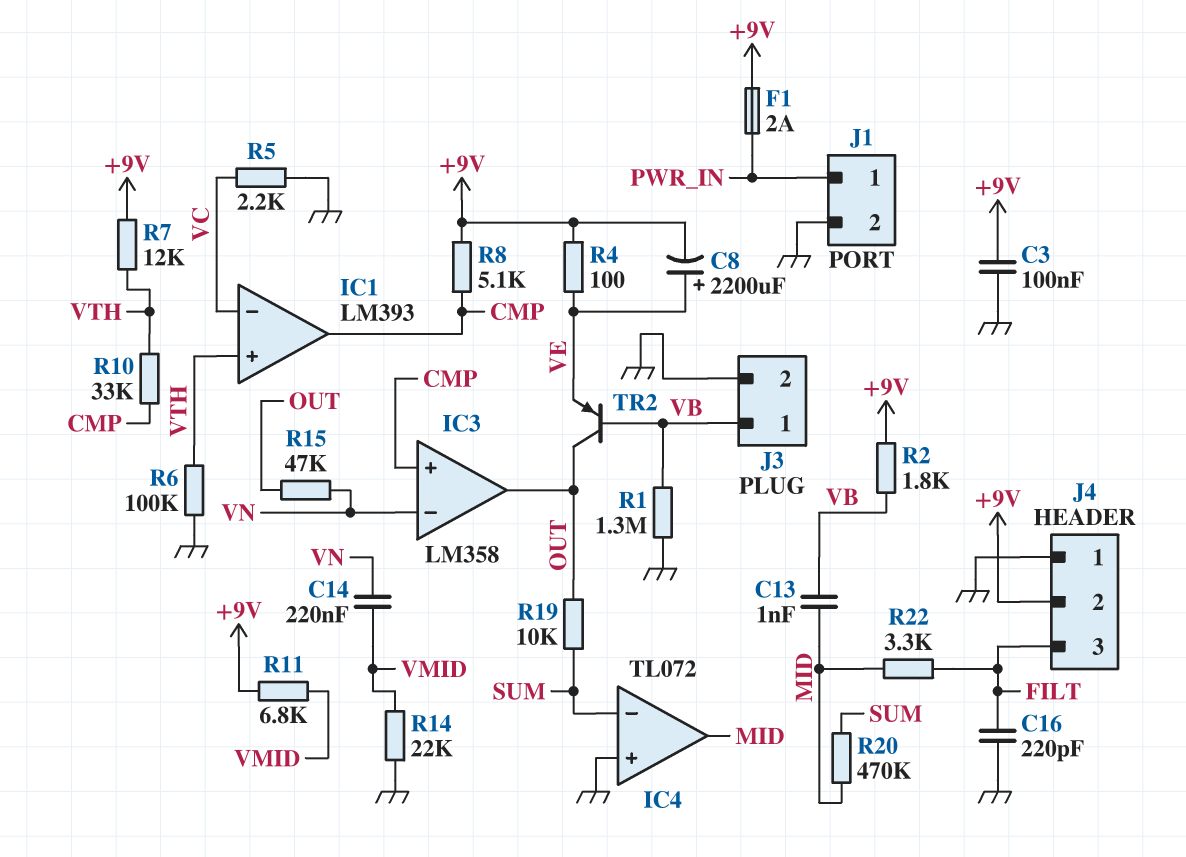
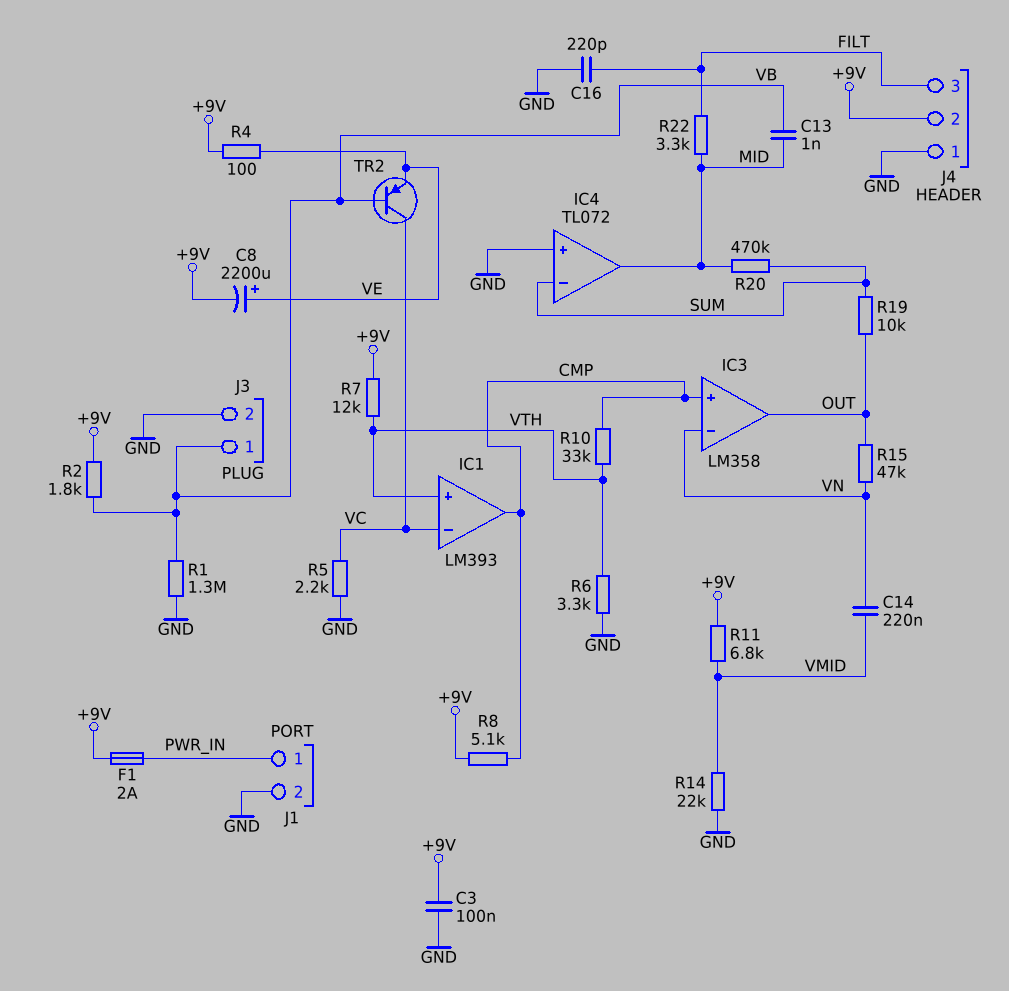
R6: 100k (GND, VTH) -> 3.3k (GND, VTH)
TR2: PNP (B VB, C OUT, E VE) -> PNP (B VB, C VC, E VE)

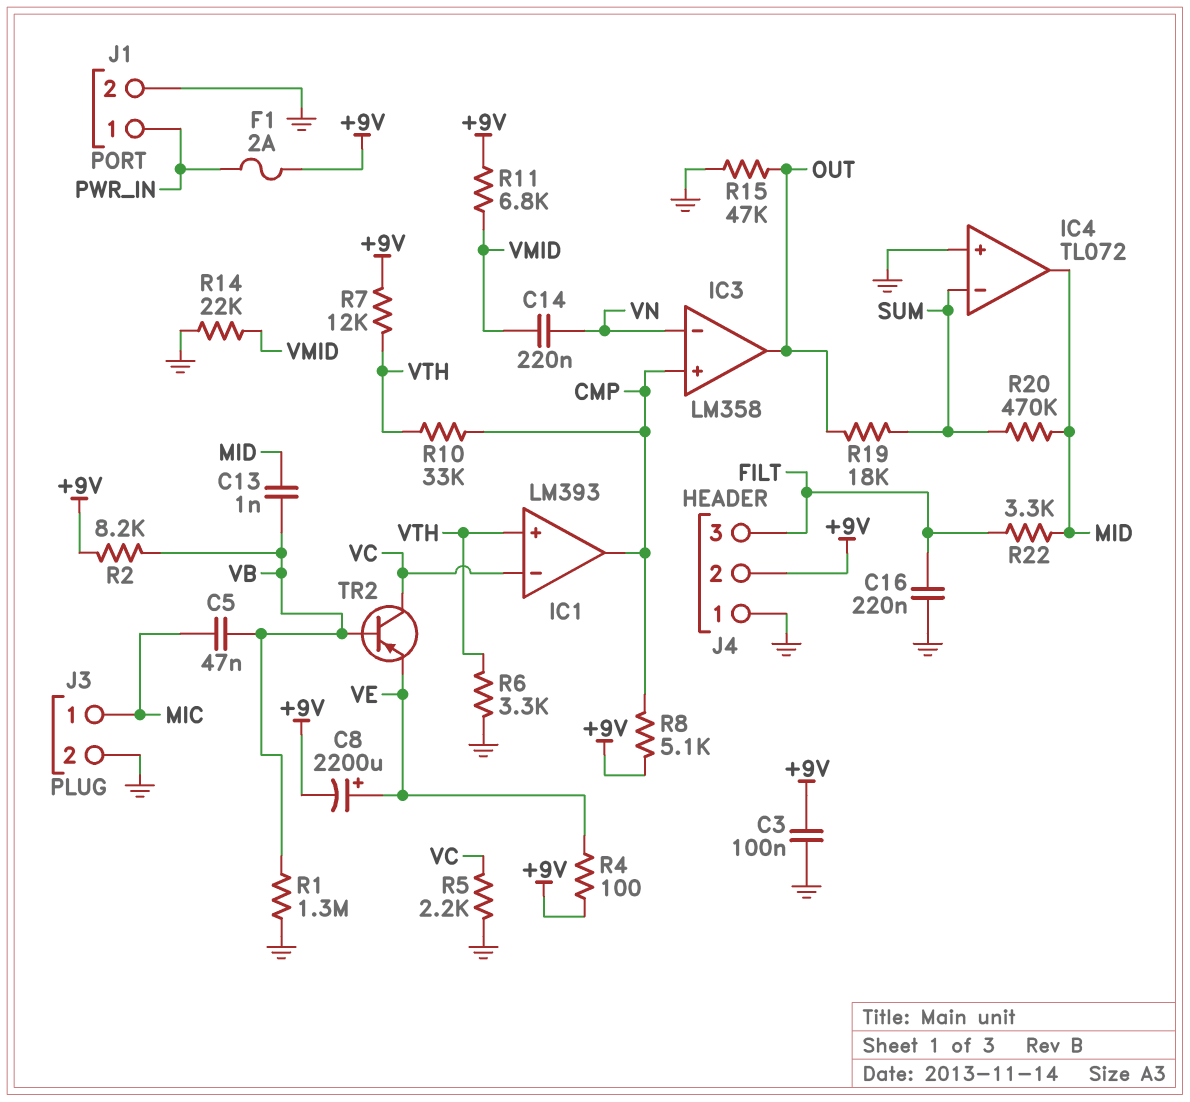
C5: none -> 47nF (MIC, VB)
C16: 220pF (FILT, GND) -> 220nF (FILT, GND)
J3 pin 1: VB -> MIC
R2: 1.8k (+9V, VB) -> 8.2k (+9V, VB)
R15: 47k (OUT, VN) -> 47k (GND, OUT)
R19: 10k (OUT, SUM) -> 18k (OUT, SUM)

